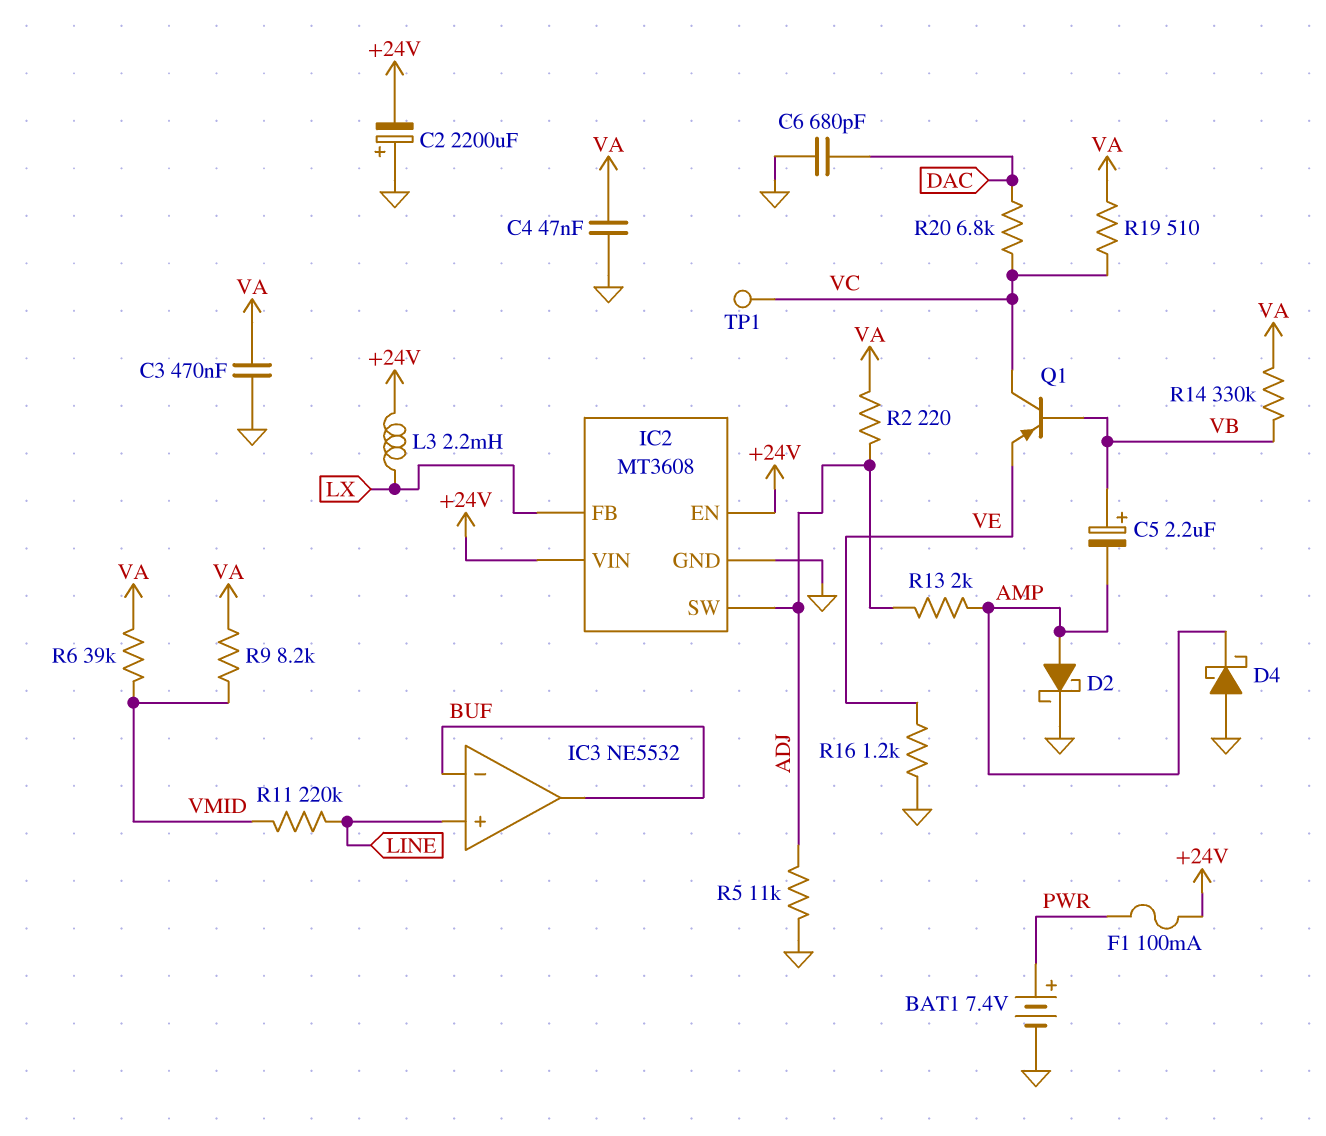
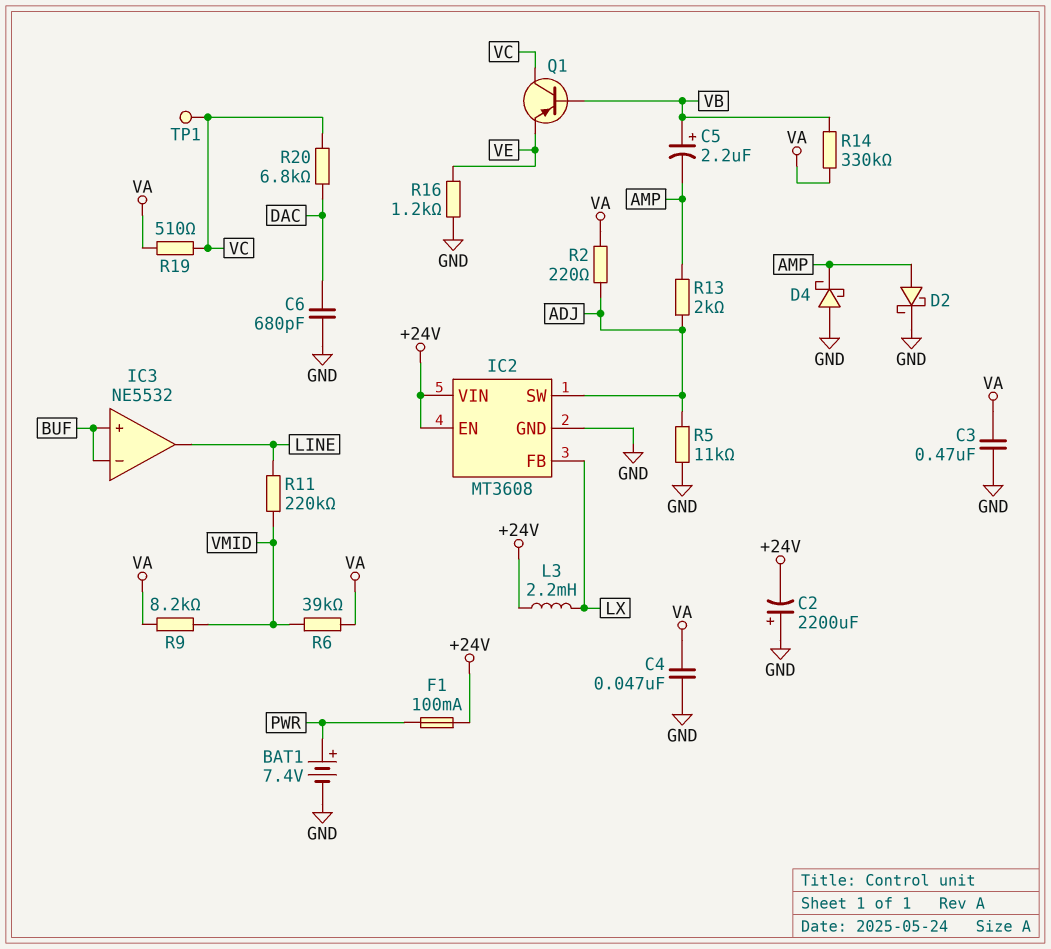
IC3 pin in+: LINE -> BUF
IC3 pin out: BUF -> LINE

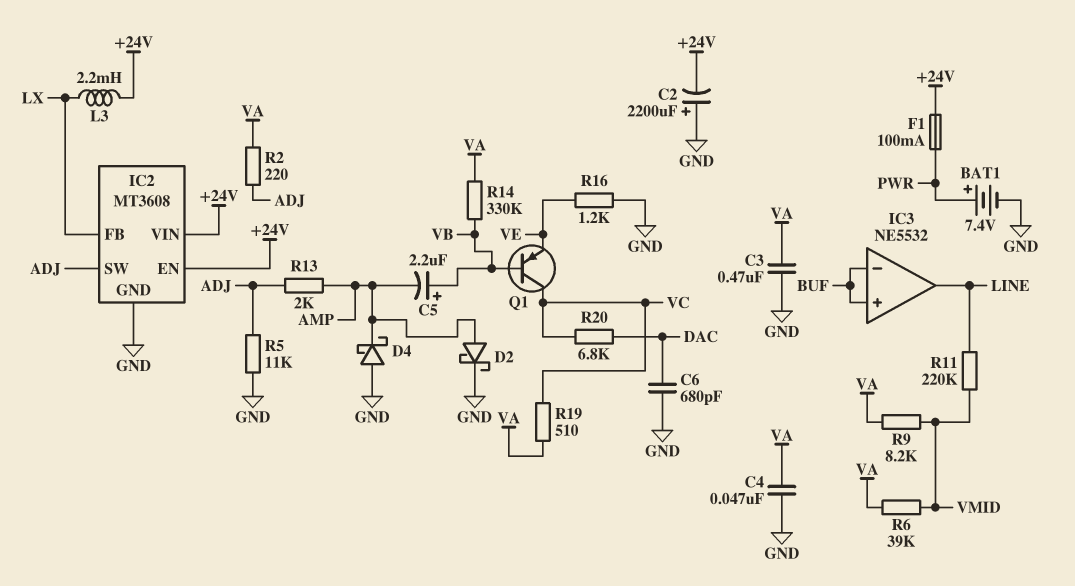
TP1: test point (VC) -> none

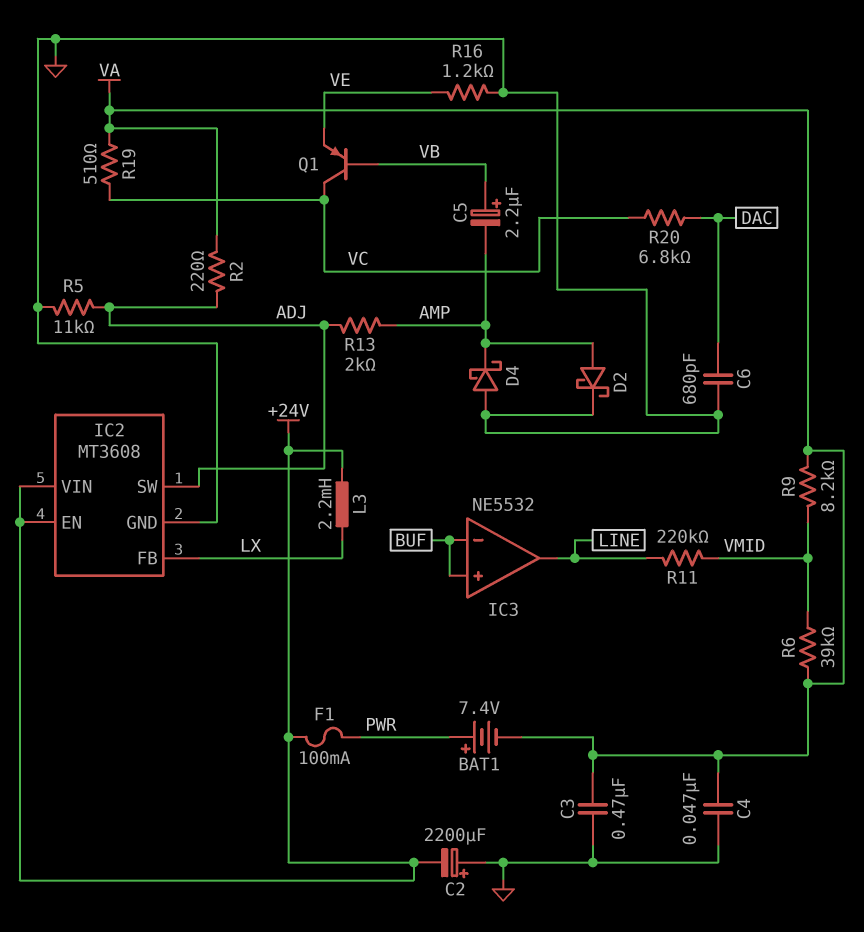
BAT1: 7.4V (plus PWR, minus GND) -> 7.4V (plus PWR, minus VA)
R14: 330k (VA, VB) -> none

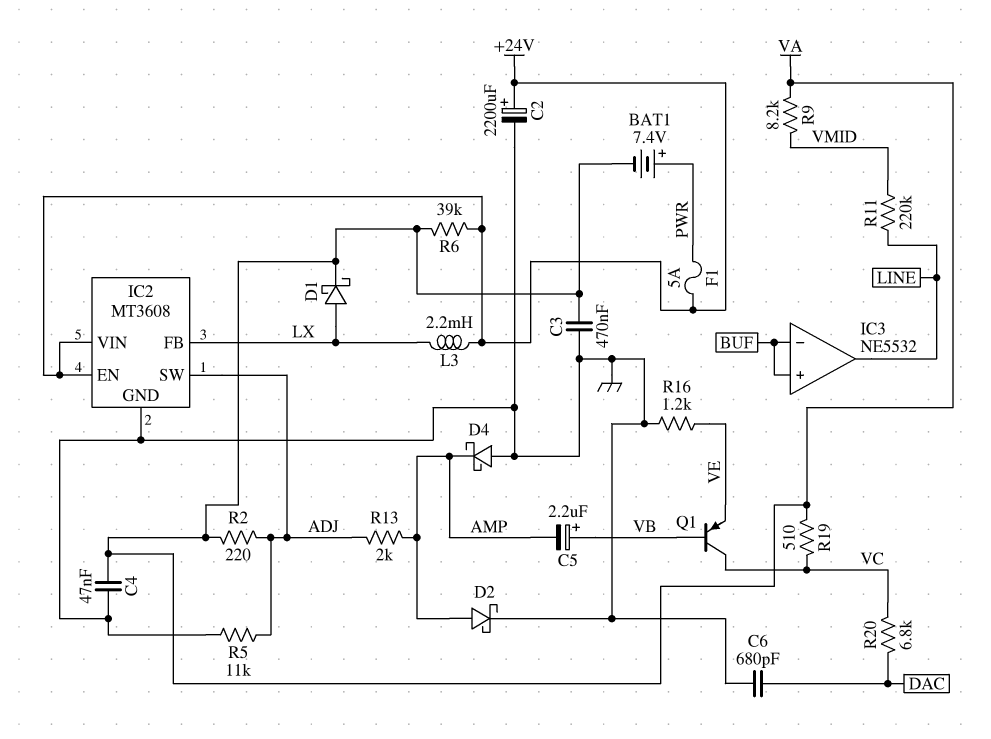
C2: 2200uF (plus GND, minus +24V) -> 2200uF (plus +24V, minus GND)
D1: none -> schottky (A LX, K VA)
F1: 100mA (+24V, PWR) -> 5A (+24V, PWR)
R6: 39k (VA, VMID) -> 39k (+24V, VA)

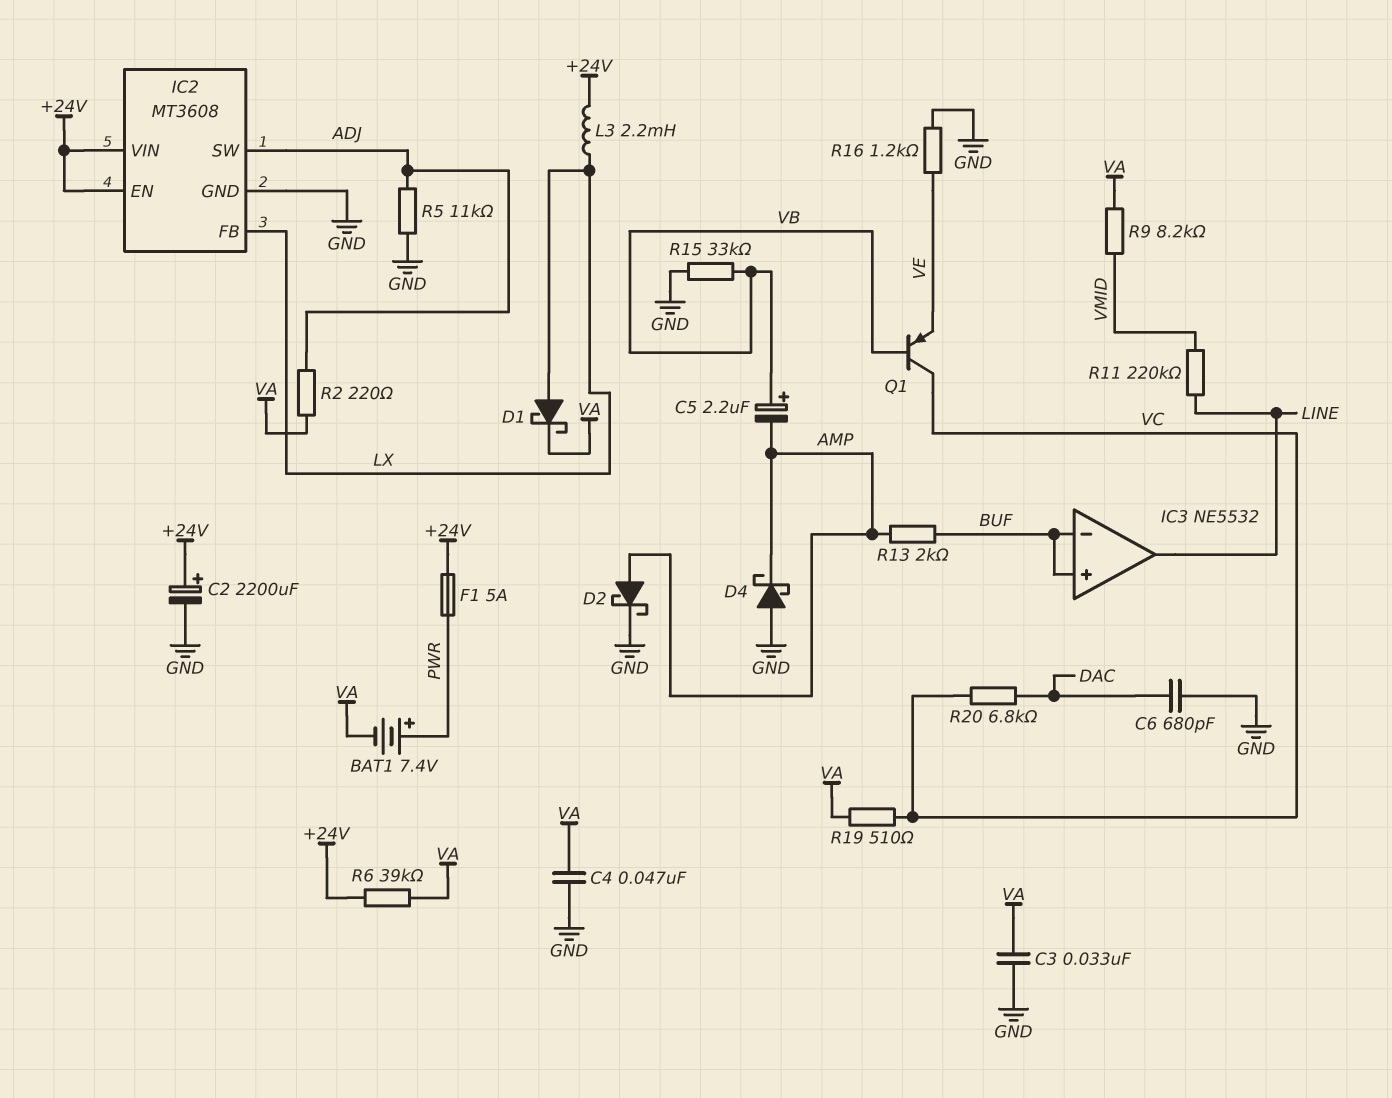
C3: 470nF (GND, VA) -> 33nF (GND, VA)
R13: 2k (ADJ, AMP) -> 2k (AMP, BUF)
R15: none -> 33k (GND, VB)

